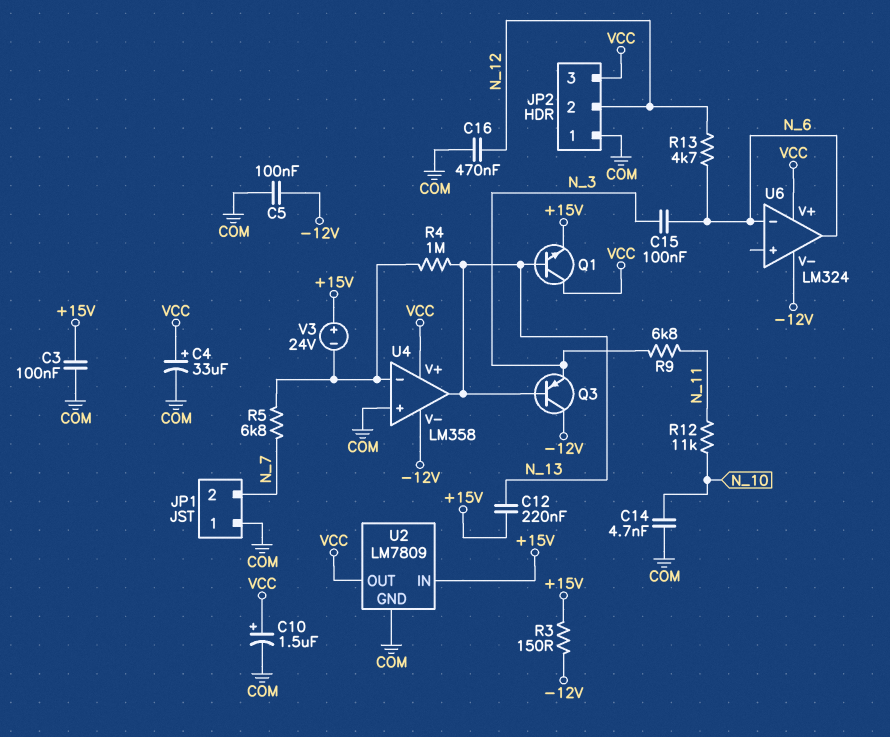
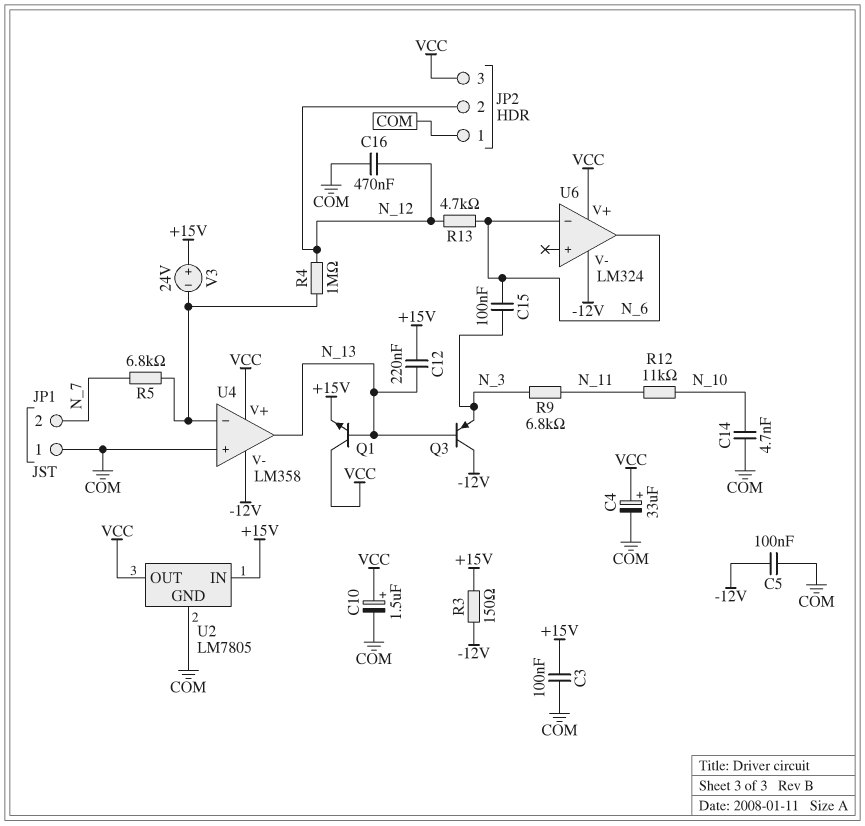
R4: 1M (N_13, U4/in-) -> 1M (N_12, U4/in-)
U2: LM7809 -> LM7805

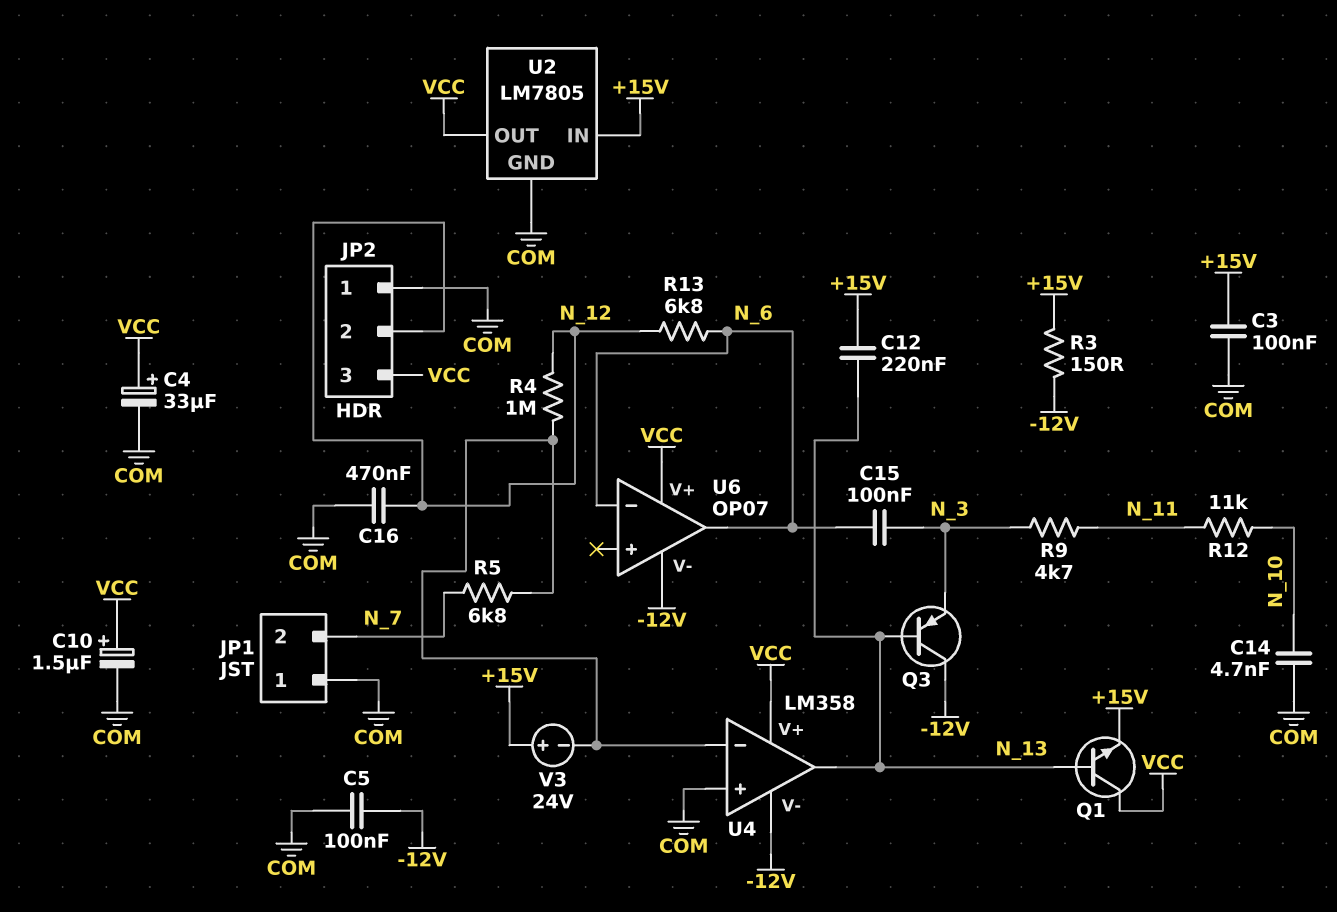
R9: 6.8k (N_3, N_11) -> 4.7k (N_3, N_11)
R13: 4.7k (N_6, N_12) -> 6.8k (N_6, N_12)
U6: LM324 -> OP07

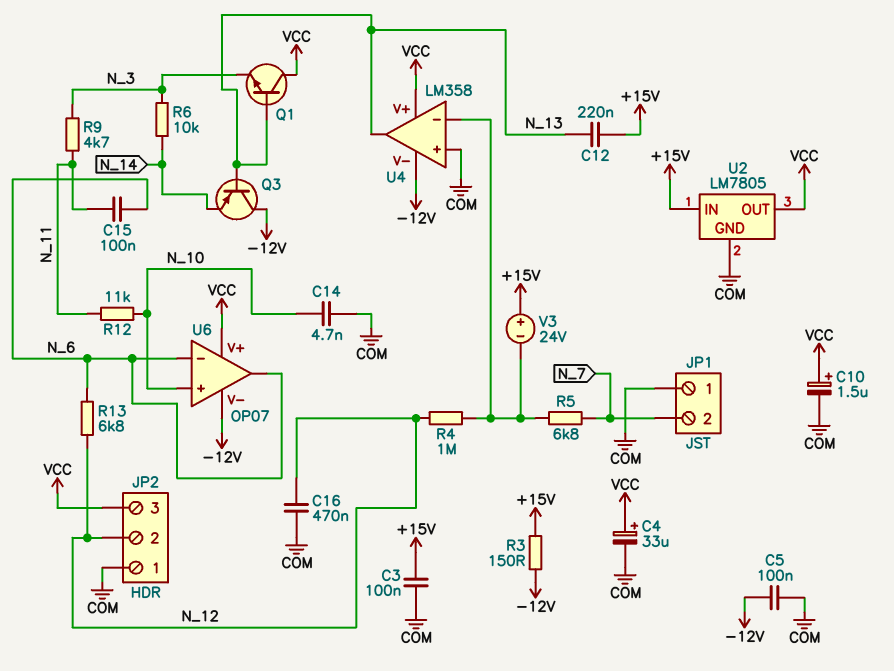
C15: 100nF (N_3, N_6) -> 100nF (N_6, N_11)
Q1: NPN (B N_13, C VCC, E +15V) -> NPN (B N_13, C VCC, E N_3)
Q3: PNP (B N_13, C -12V, E N_3) -> PNP (B N_13, C -12V, E N_14)
R6: none -> 10k (N_3, N_14)
U6 pin in+: none -> N_10

